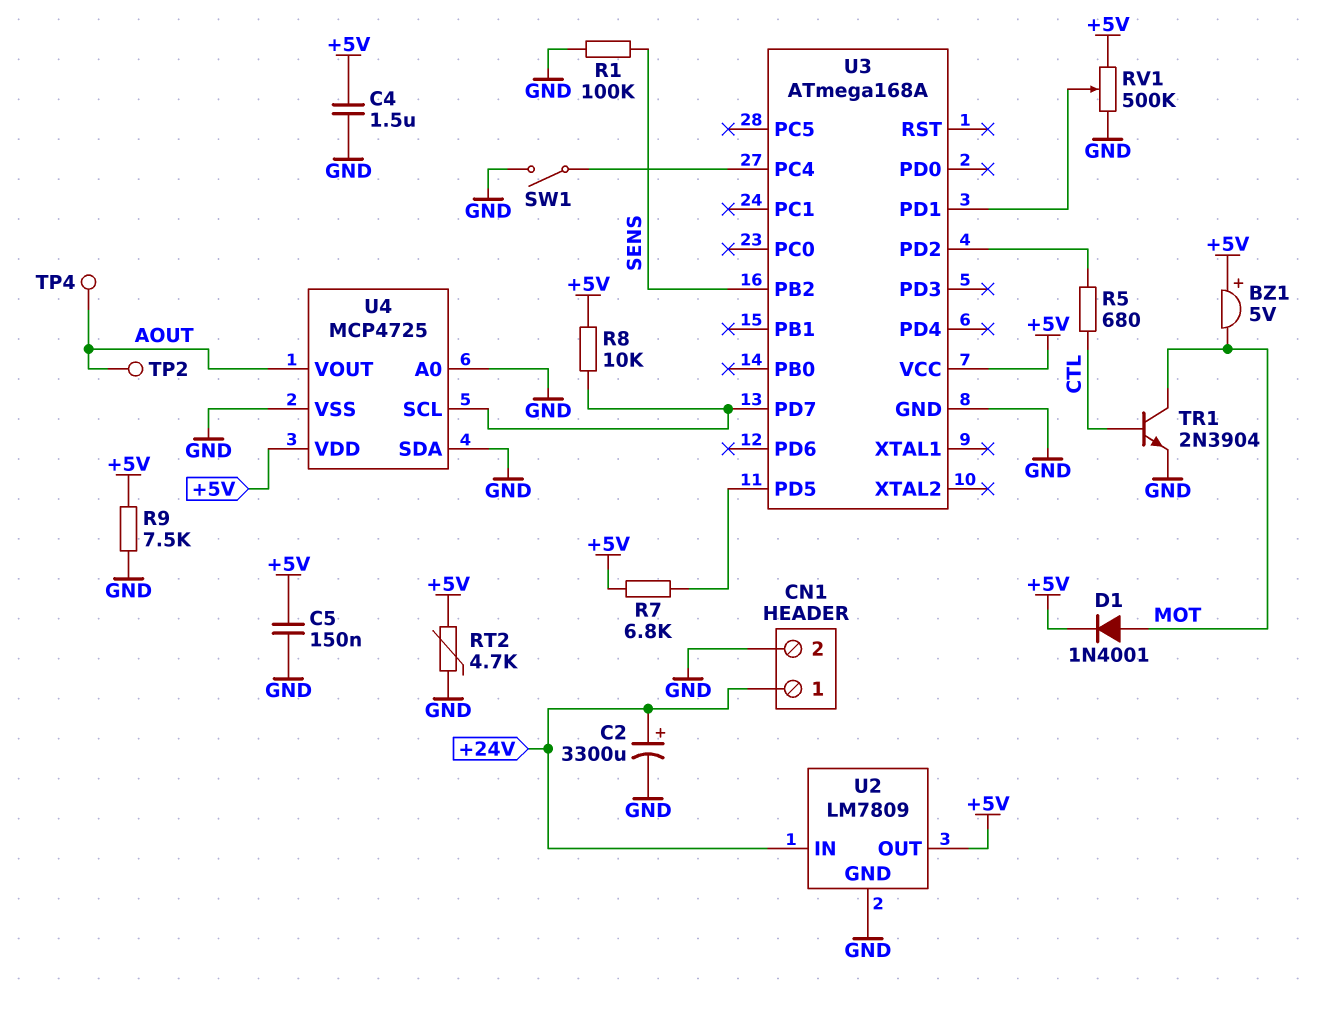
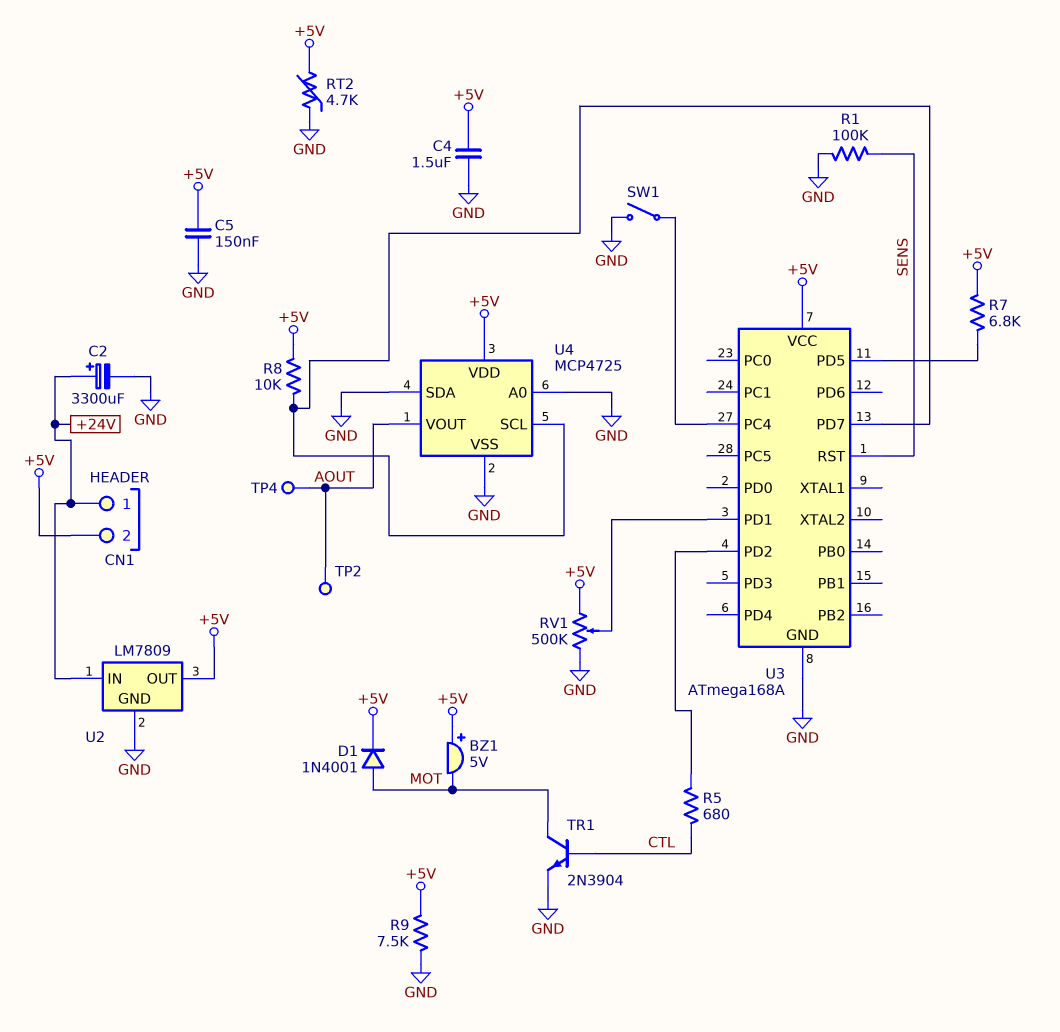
CN1 pin 2: GND -> +5V
U3 pin PB2: SENS -> none
U3 pin RST: none -> SENS

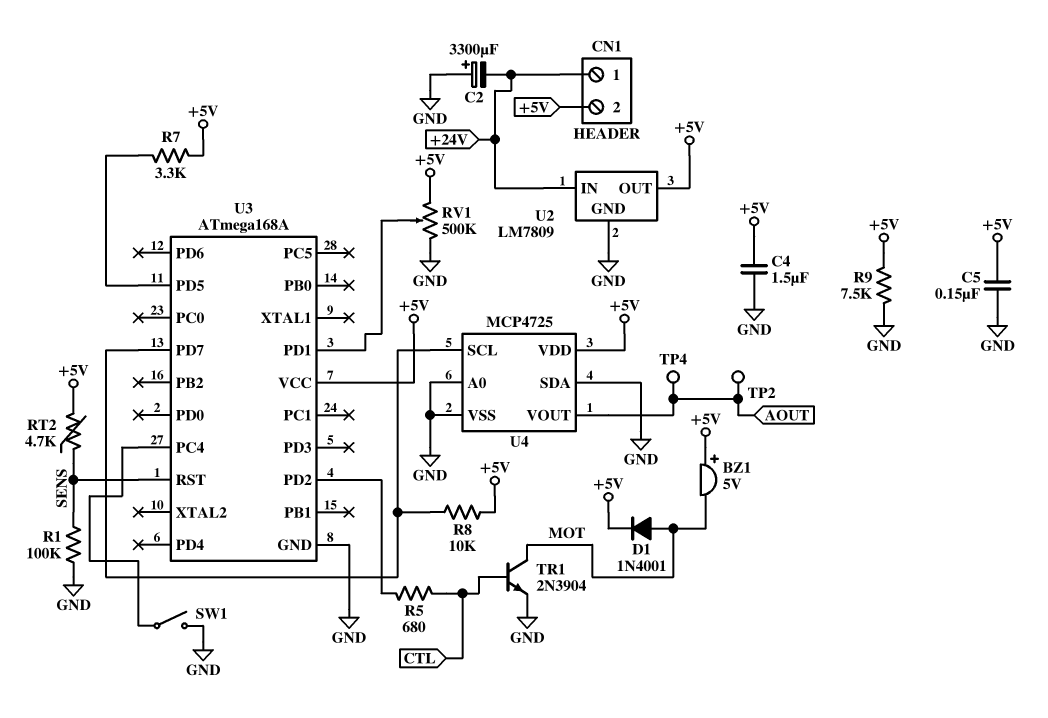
C2: 3300uF (plus +24V, minus GND) -> 3300uF (plus GND, minus +24V)
R7: 6.8k (+5V, U3/PD5) -> 3.3k (+5V, U3/PD5)
RT2: 4.7k (+5V, GND) -> 4.7k (+5V, SENS)

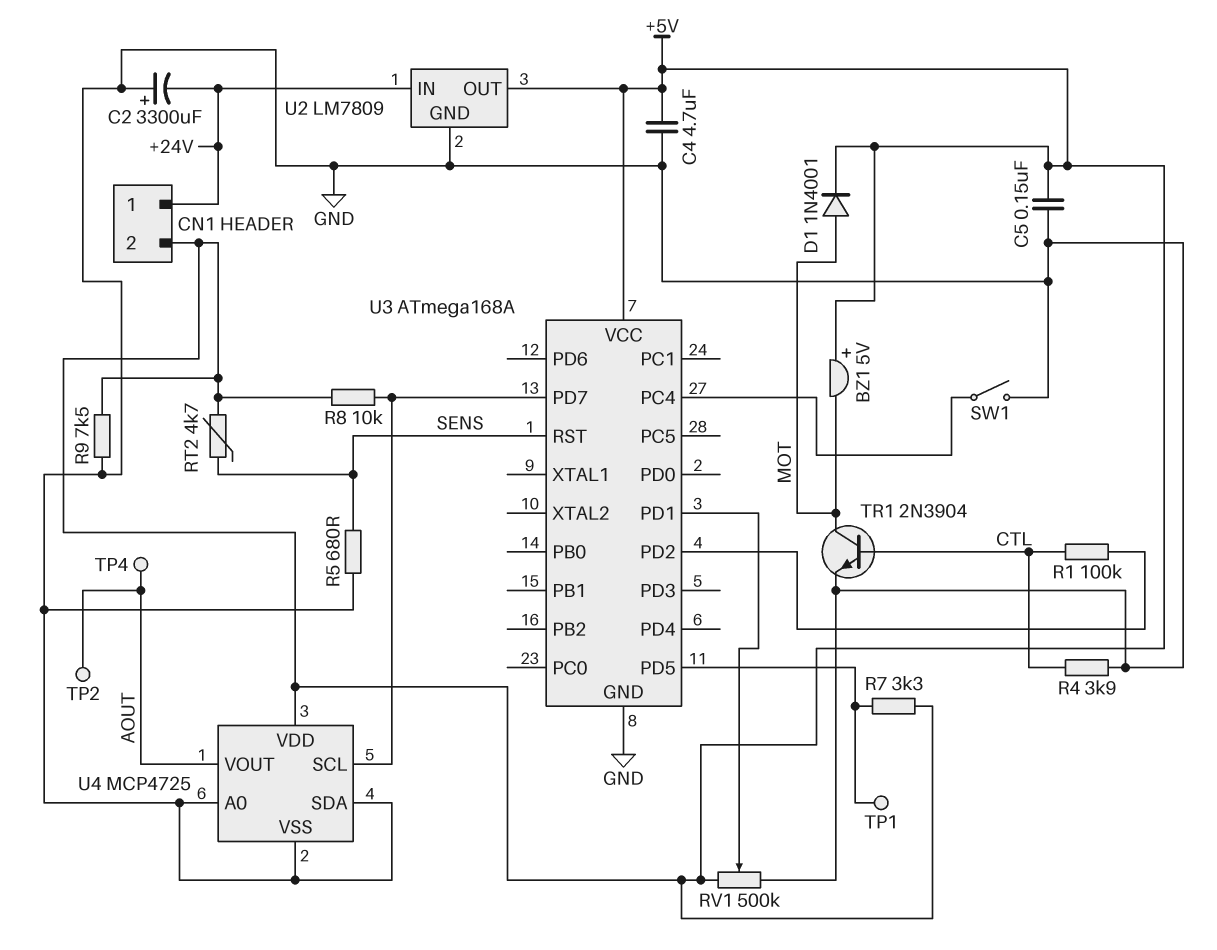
C4: 1.5uF (+5V, GND) -> 4.7uF (+5V, GND)
R1: 100k (GND, SENS) -> 100k (CTL, U3/PD2)
R4: none -> 3.9k (CTL, GND)
R5: 680 (CTL, U3/PD2) -> 680 (GND, SENS)
TP1: none -> test point (U3/PD5)

